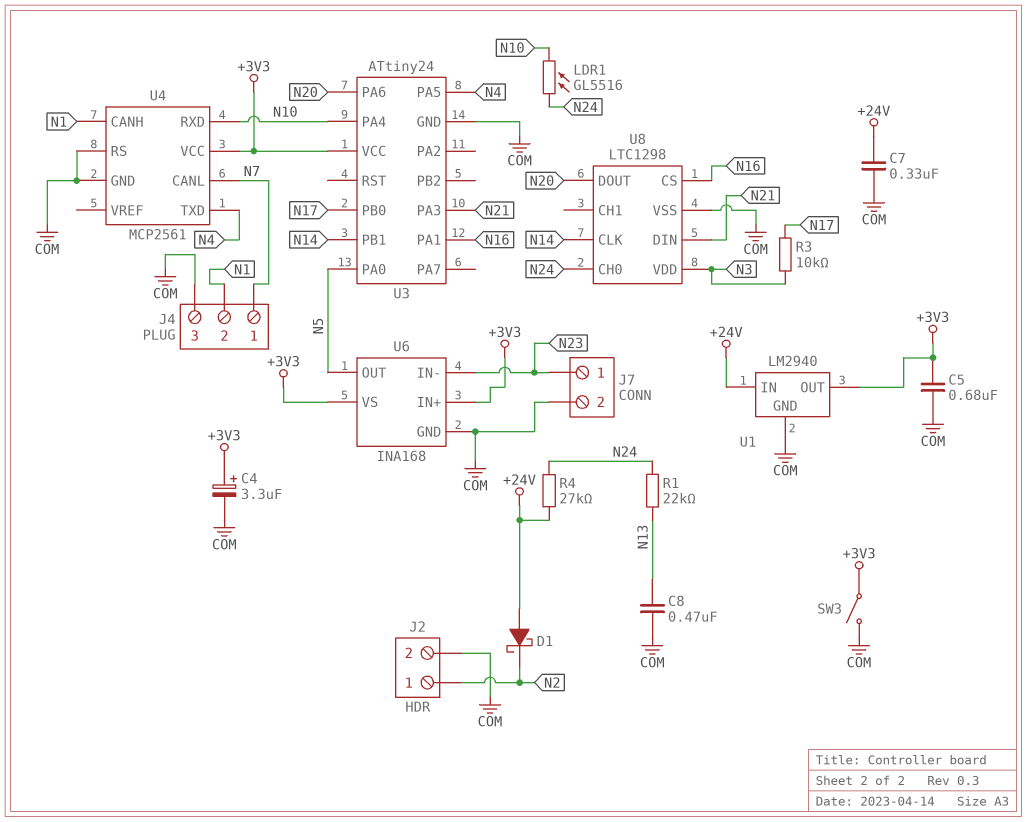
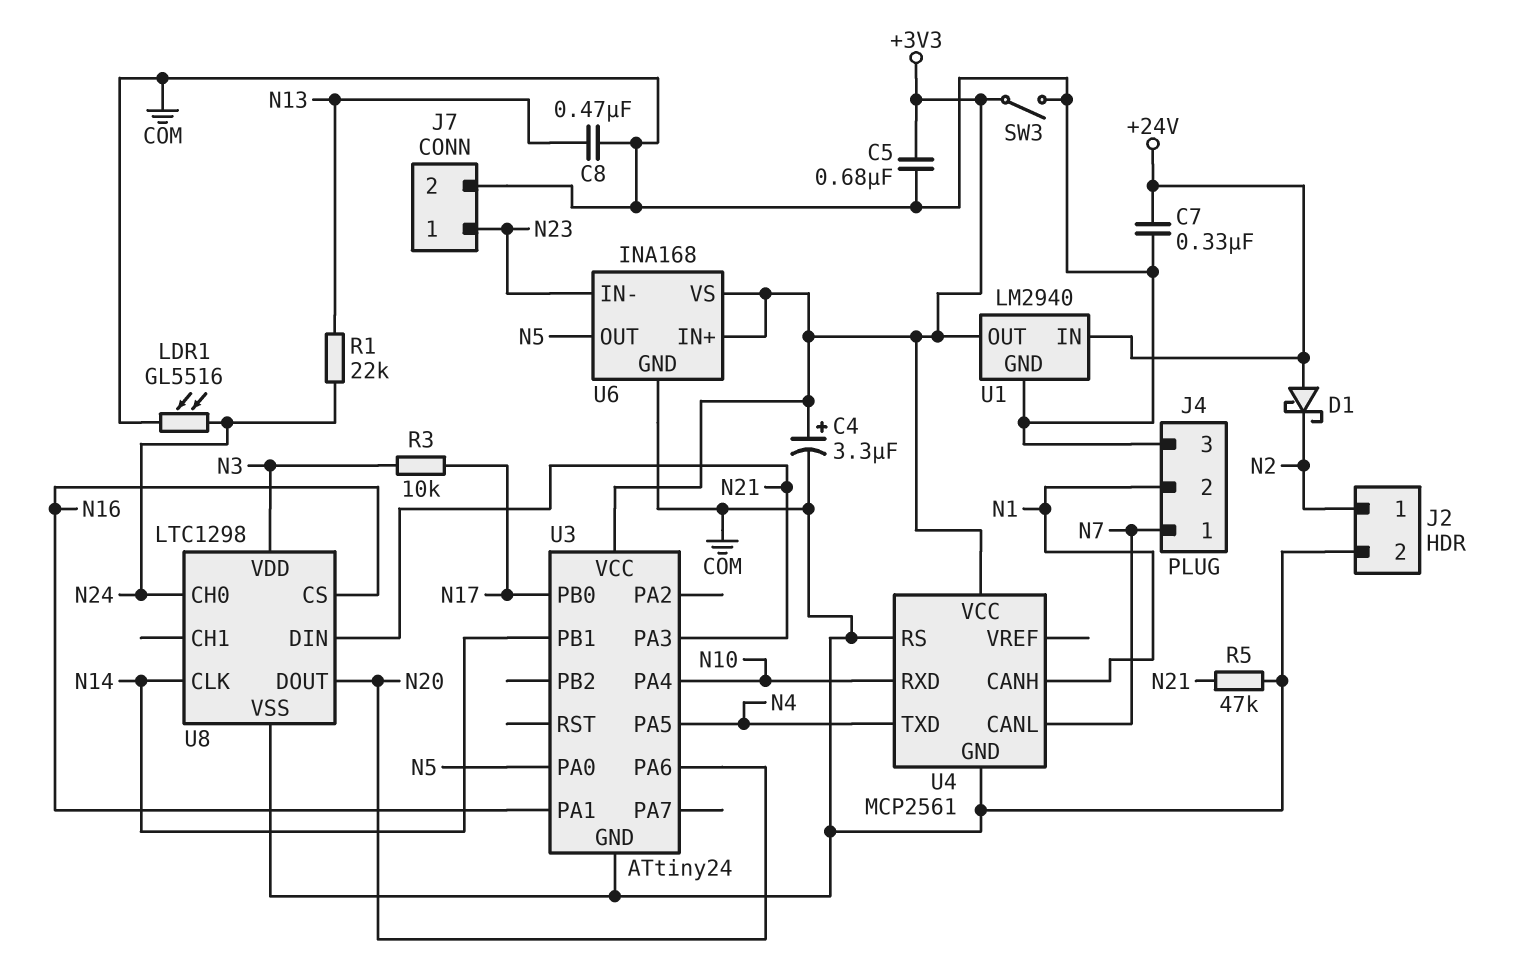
LDR1: GL5516 (N10, N24) -> GL5516 (COM, N24)
R4: 27k (+24V, N24) -> none
R5: none -> 47k (COM, N21)

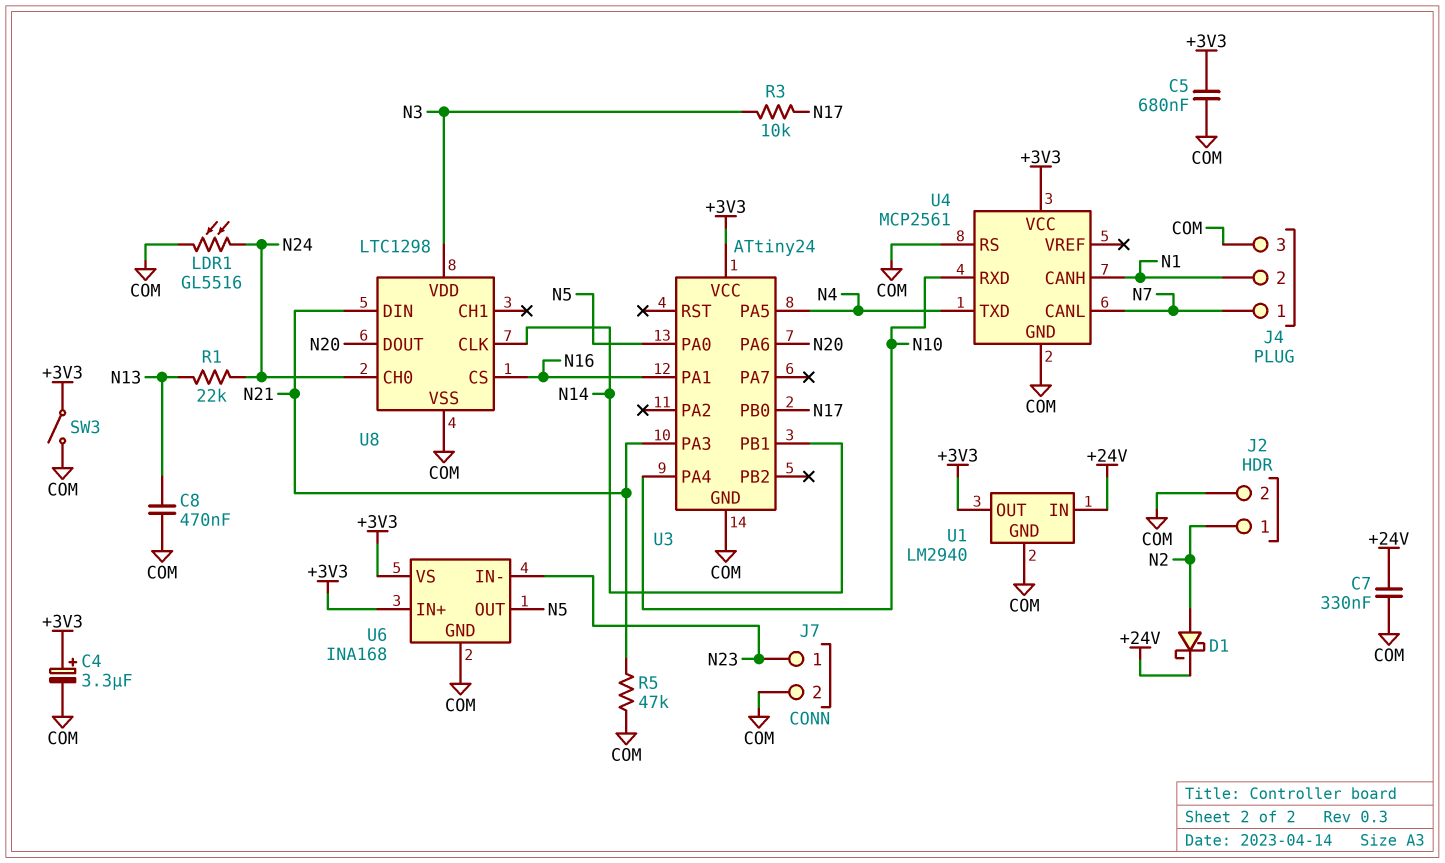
D1: schottky (A +24V, K N2) -> schottky (A N2, K +24V)

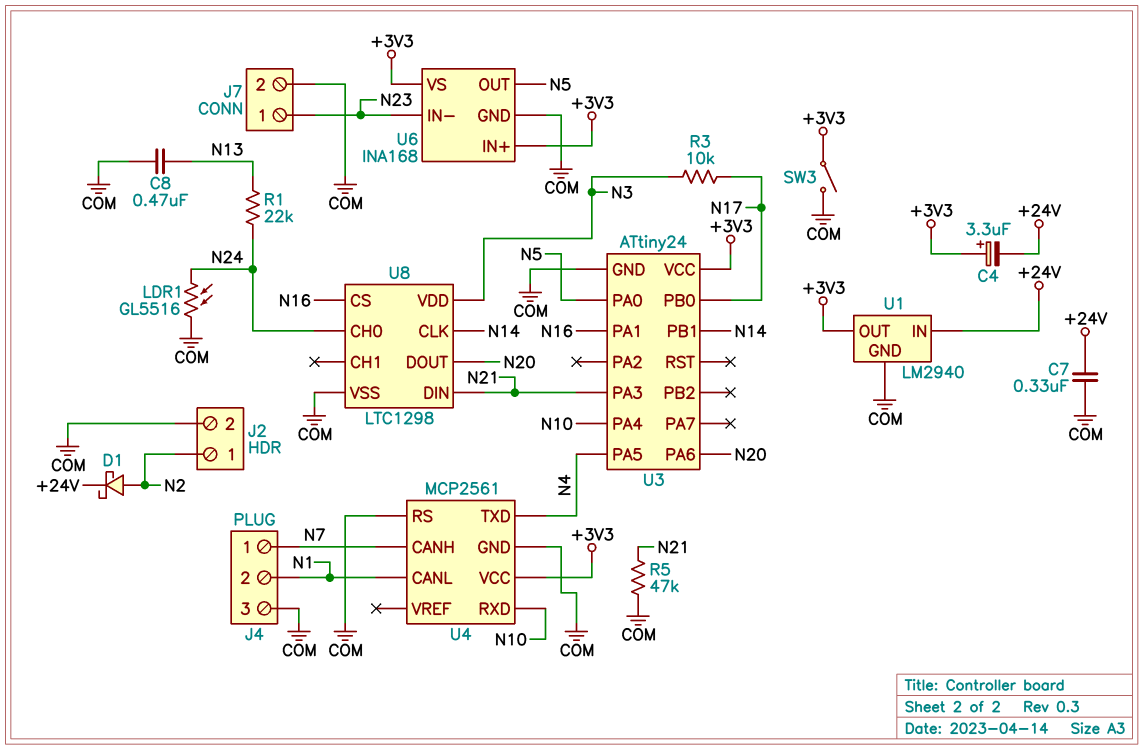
C4: 3.3uF (plus +3V3, minus COM) -> 3.3uF (plus +3V3, minus +24V)
C5: 680nF (+3V3, COM) -> none
U4 pin CANH: N1 -> N7
U4 pin CANL: N7 -> N1

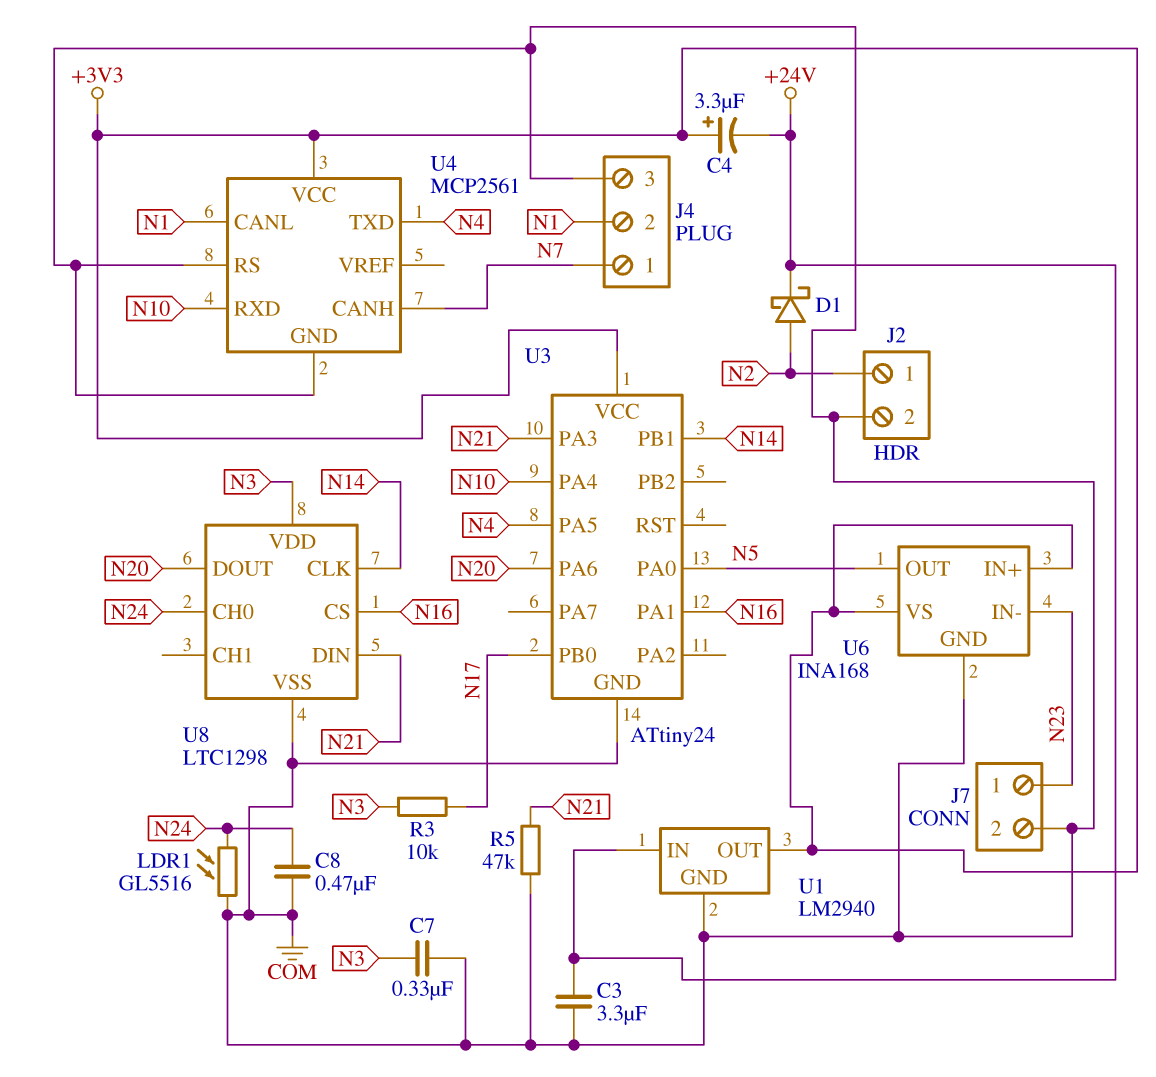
C3: none -> 3.3uF (+24V, COM)
C7: 330nF (+24V, COM) -> 330nF (COM, N3)
C8: 470nF (COM, N13) -> 470nF (COM, N24)
R1: 22k (N13, N24) -> none
SW3: switch (+3V3, COM) -> none

